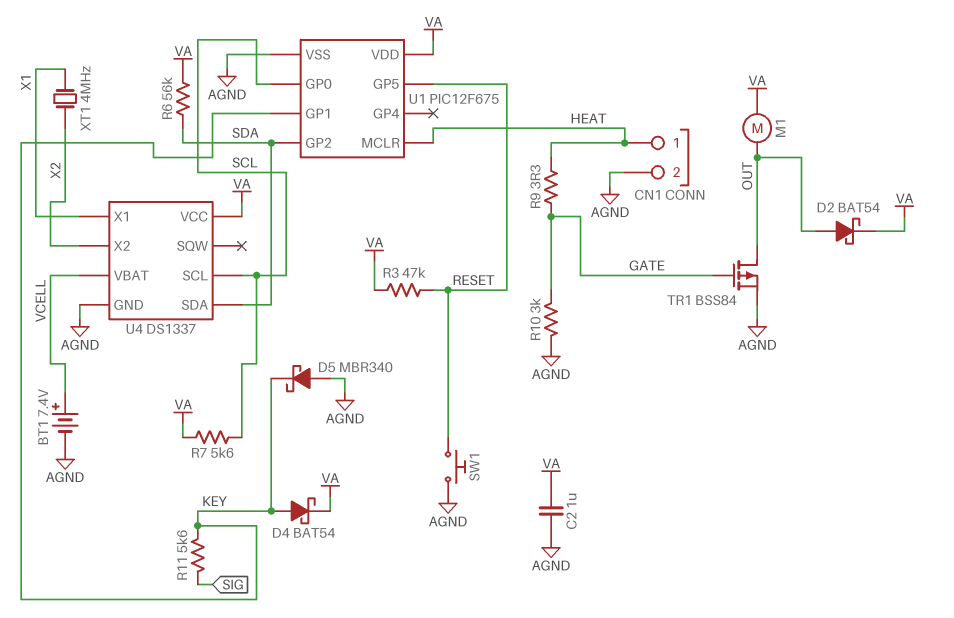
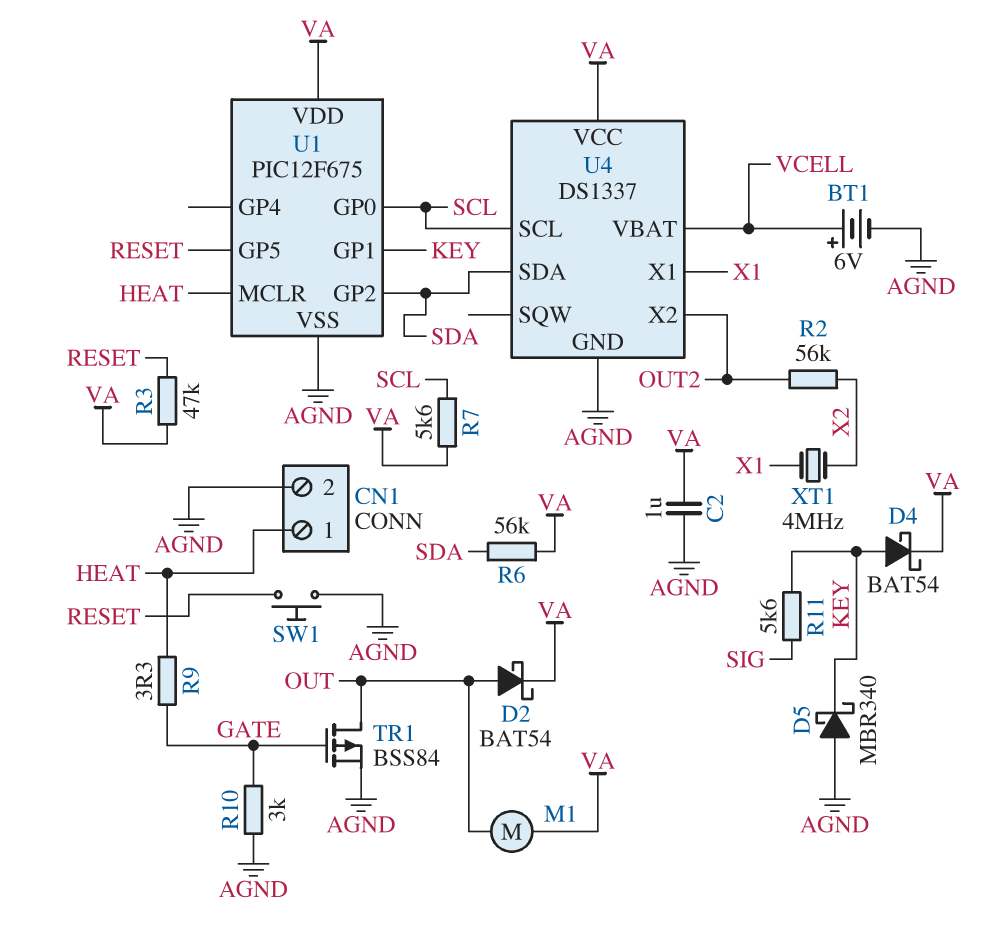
BT1: 7.4V (plus VCELL, minus AGND) -> 6V (plus VCELL, minus AGND)
R2: none -> 56k (OUT2, X2)
U4 pin X2: X2 -> OUT2

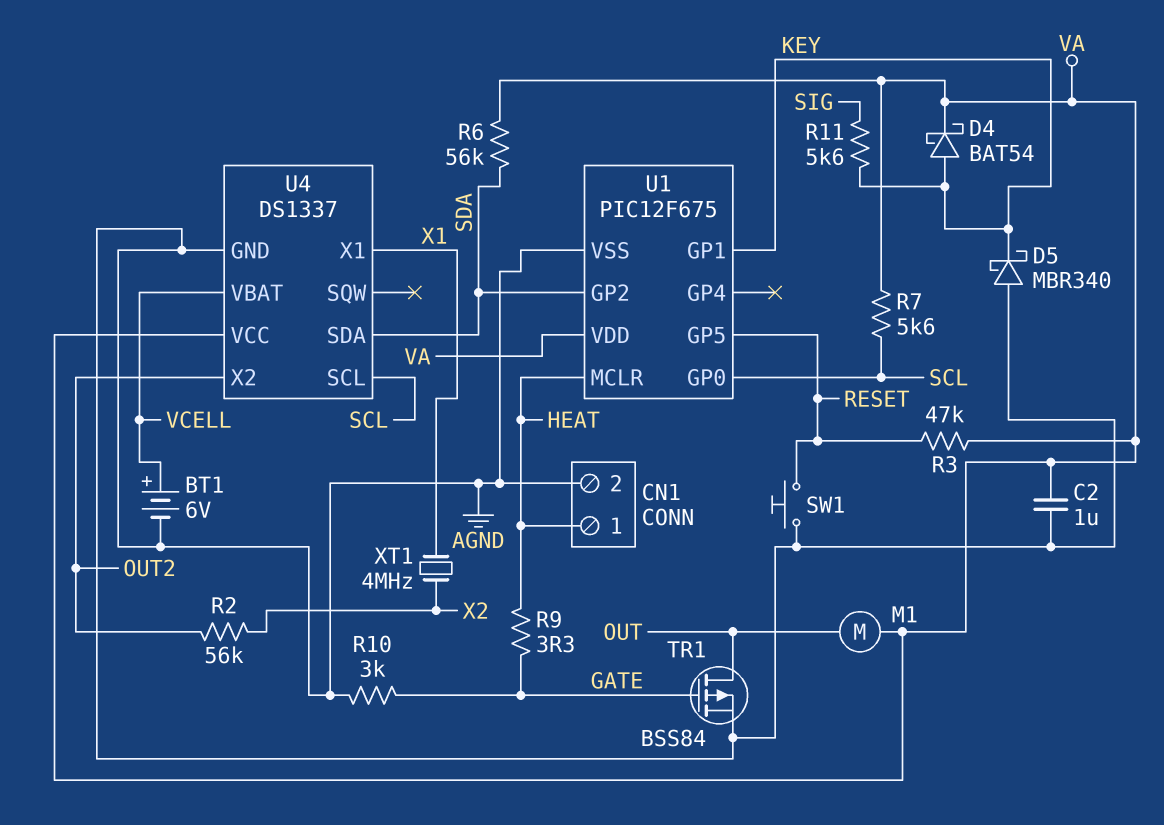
D2: schottky BAT54 (A OUT, K VA) -> none

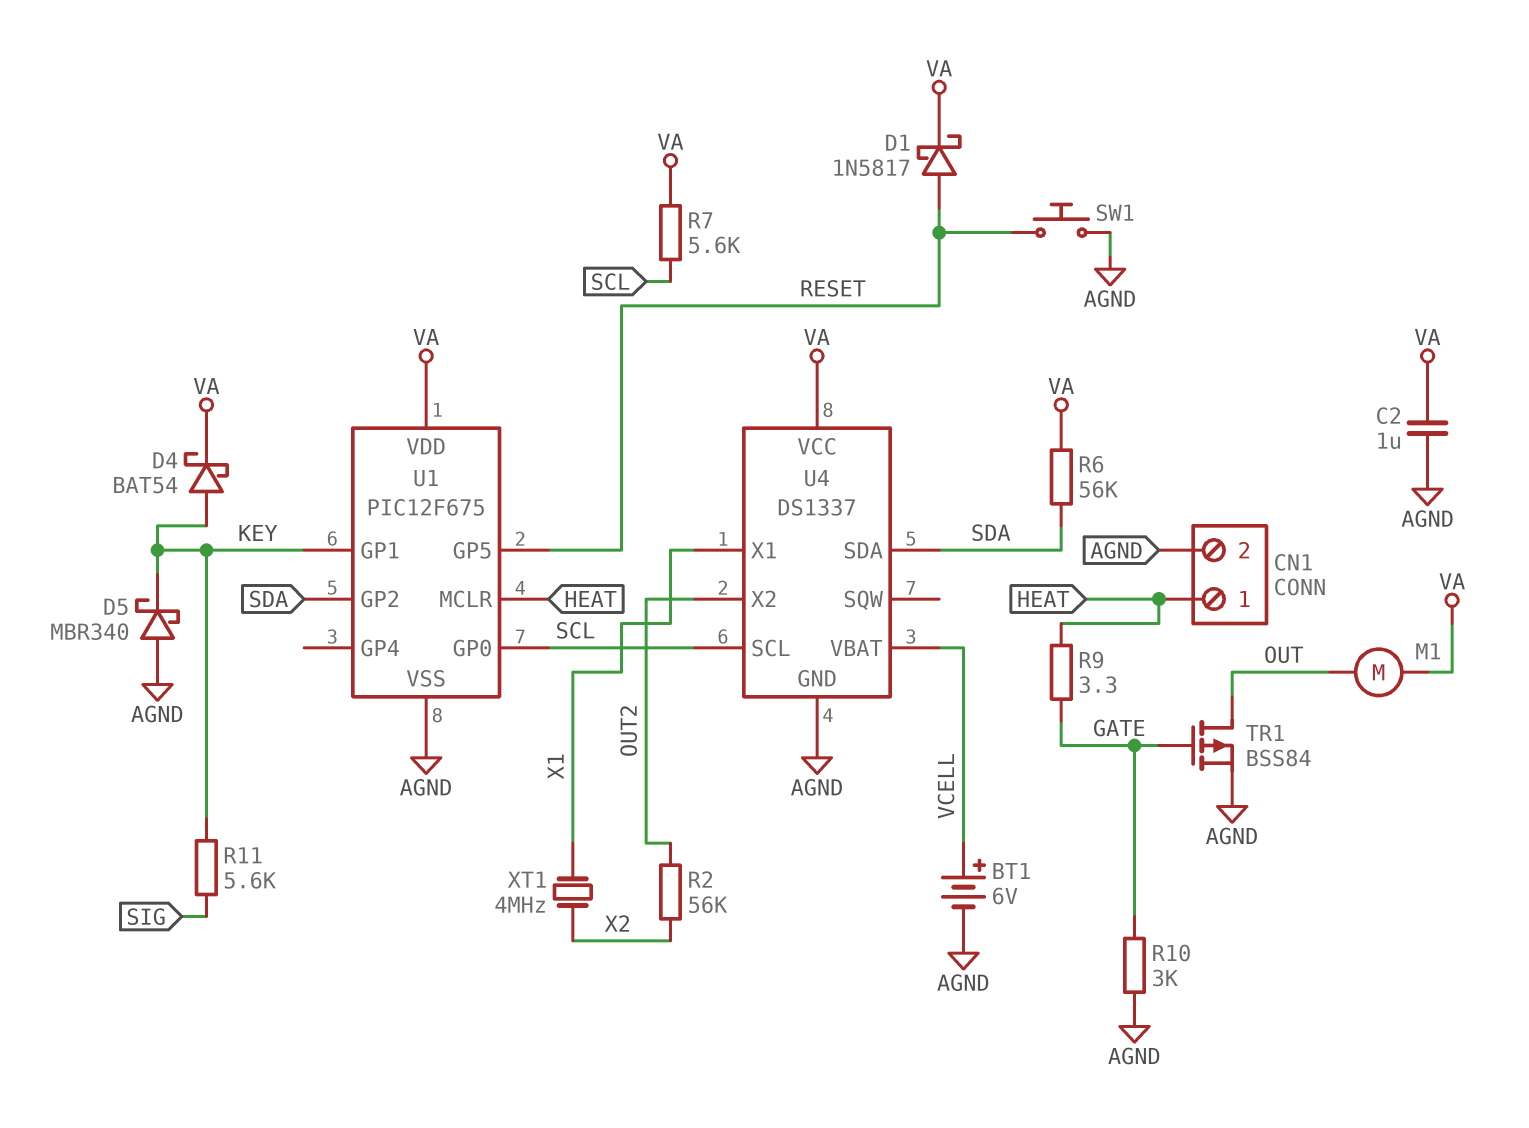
D1: none -> schottky 1N5817 (A RESET, K VA)
R3: 47k (RESET, VA) -> none

